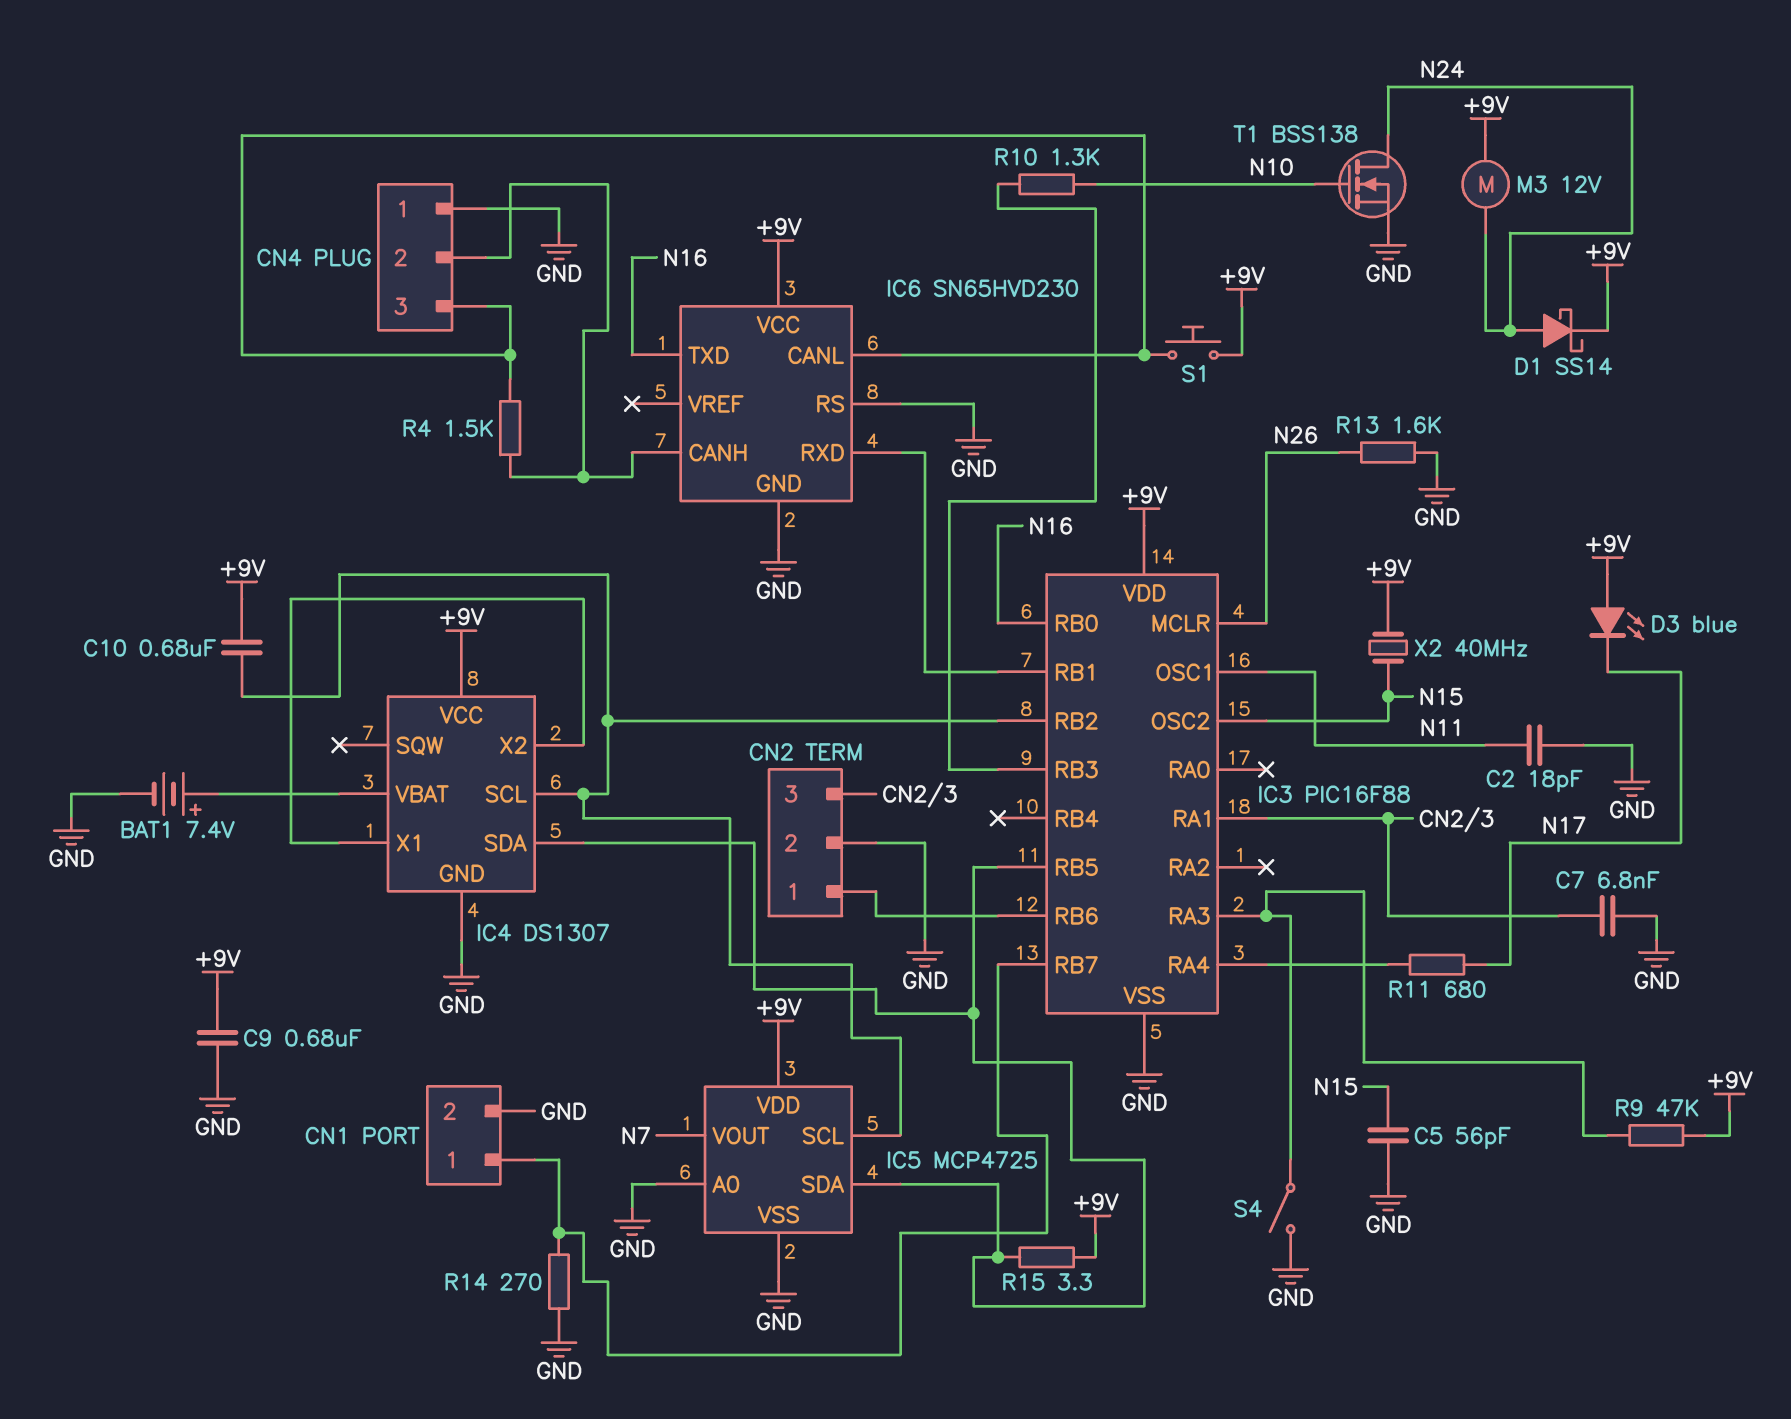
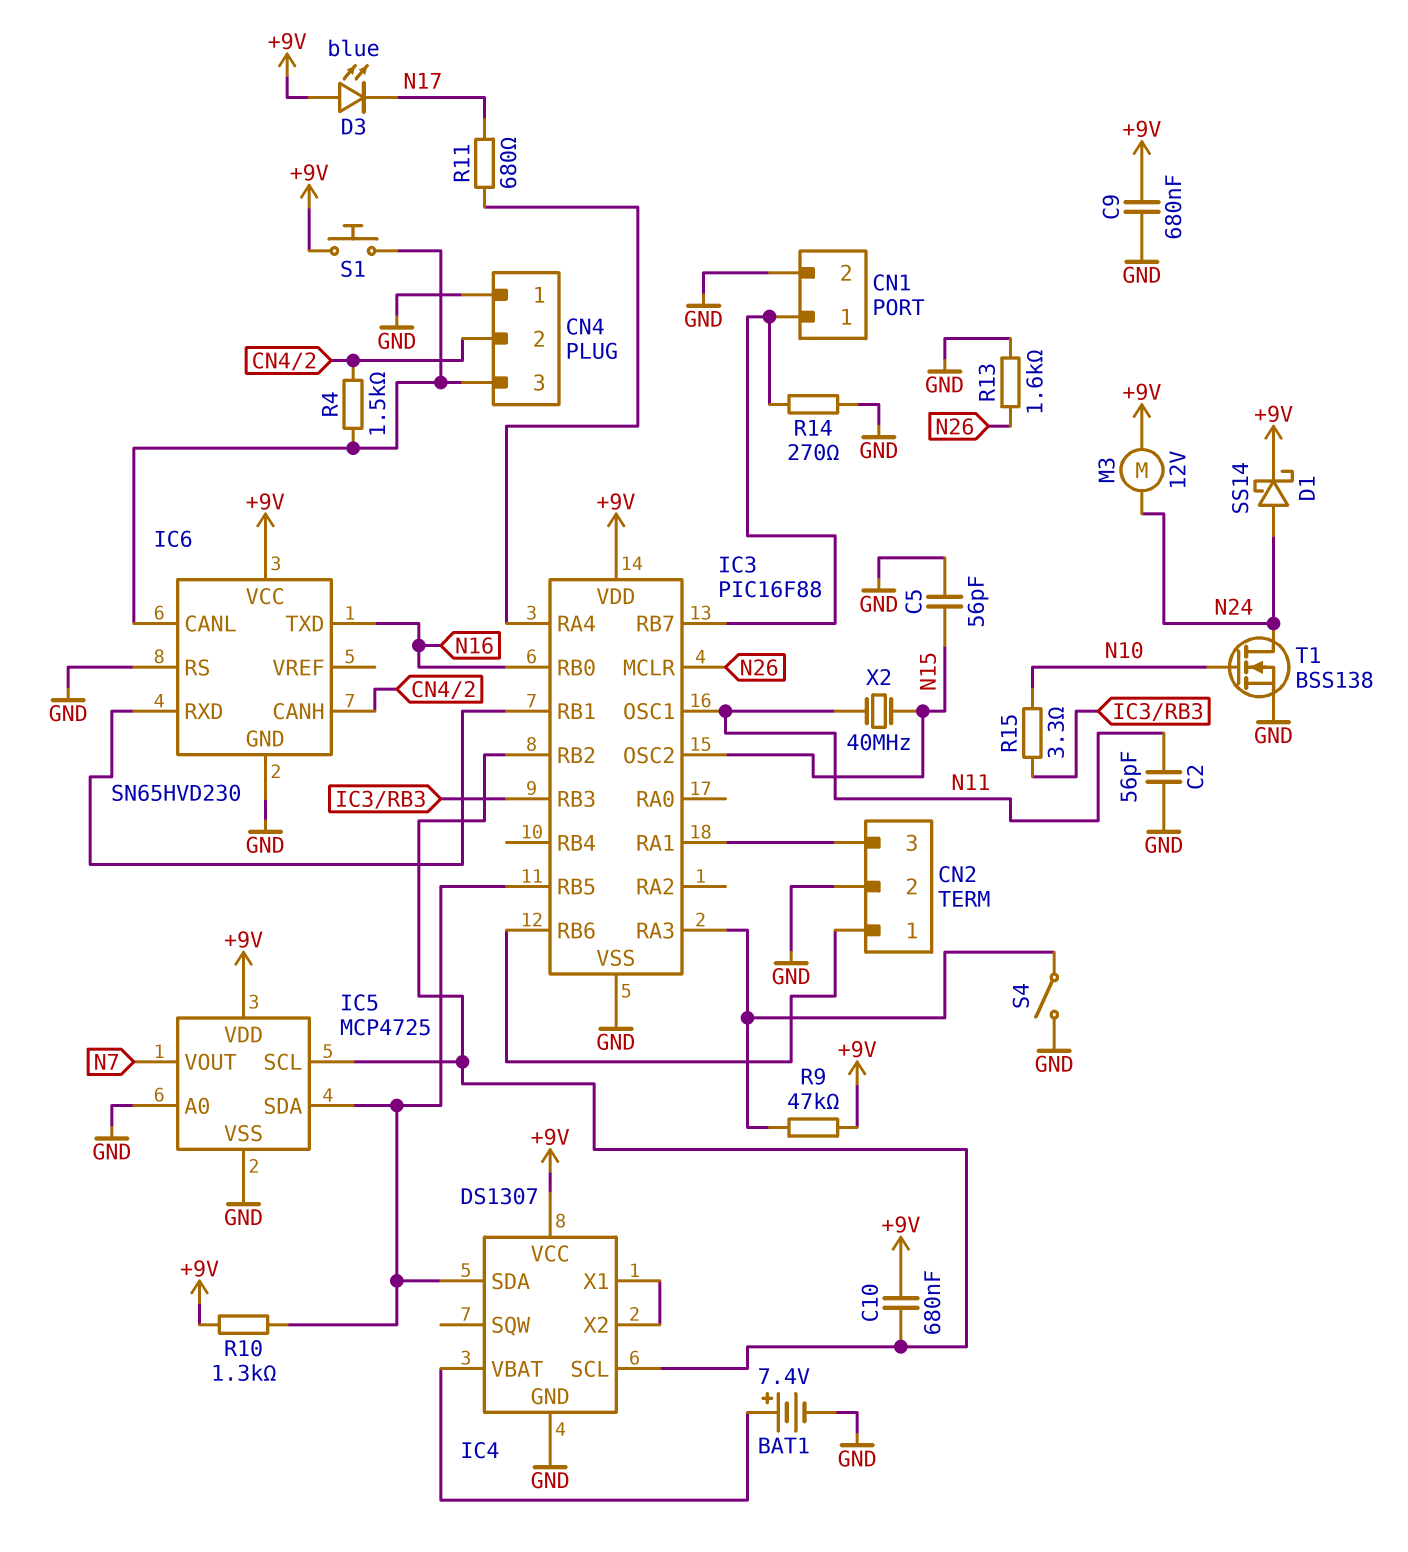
C2: 18pF (GND, N11) -> 56pF (GND, N11)
C7: 6.8nF (CN2/3, GND) -> none
R10: 1.3k (IC3/RB3, N10) -> 1.3k (+9V, IC3/RB5)
R15: 3.3 (+9V, IC3/RB5) -> 3.3 (IC3/RB3, N10)
X2: 40MHz (+9V, N15) -> 40MHz (N11, N15)

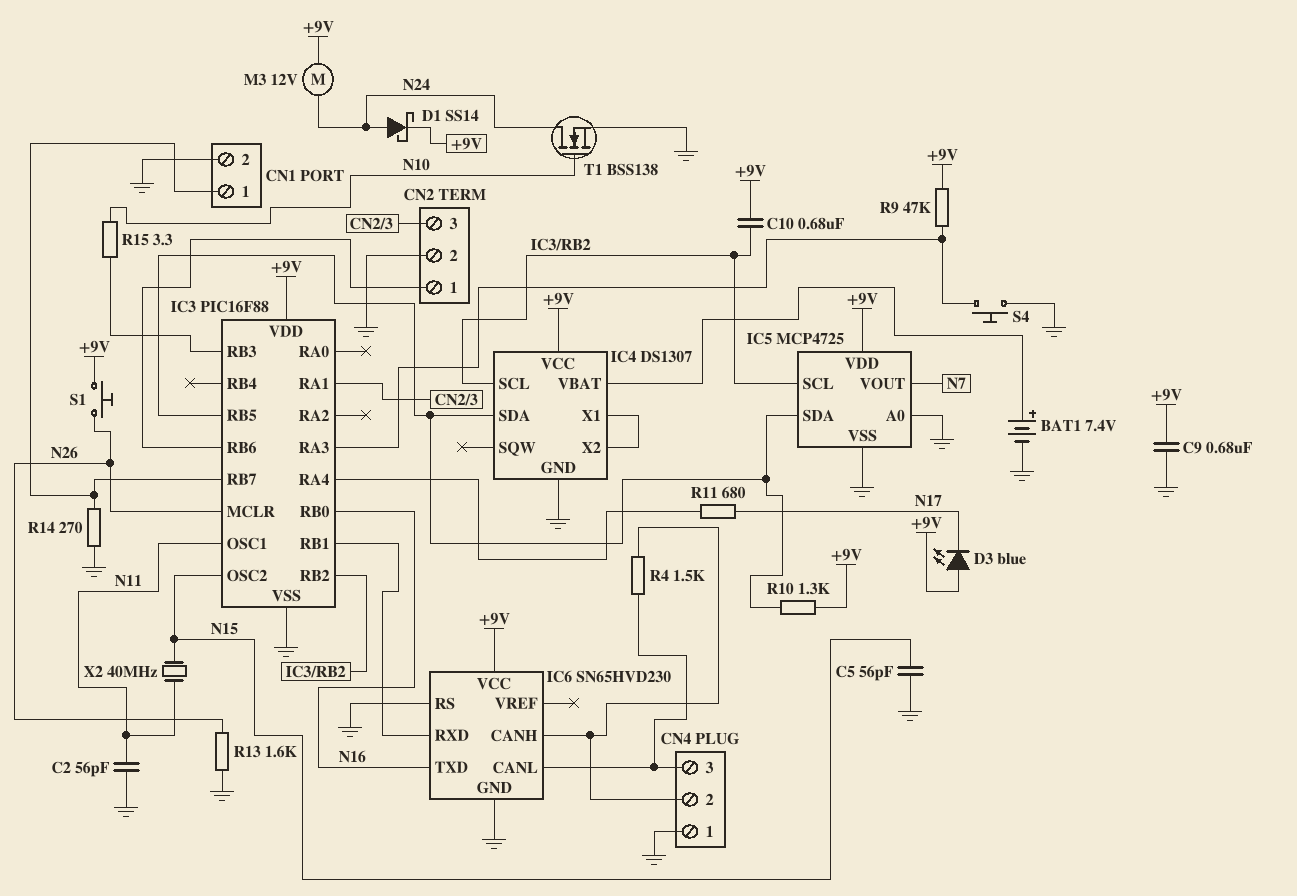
S1: button (+9V, CN4/3) -> button (+9V, N26)
S4: switch (GND, IC3/RA3) -> button (GND, IC3/RA3)

